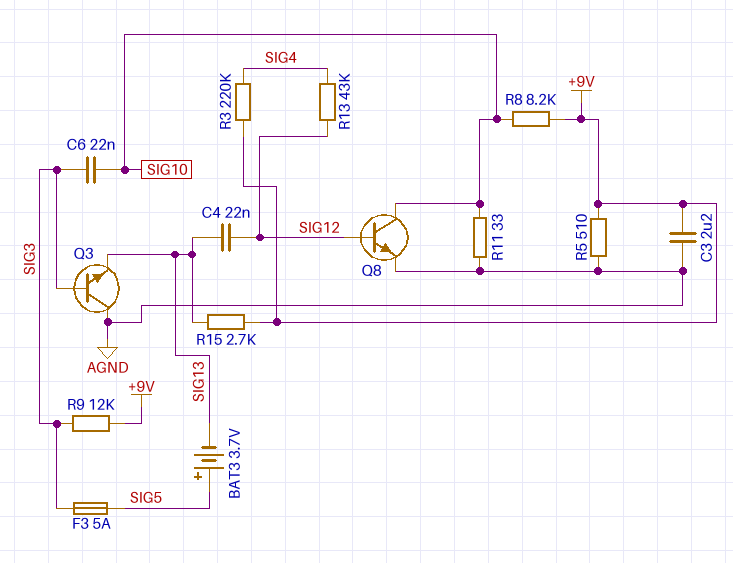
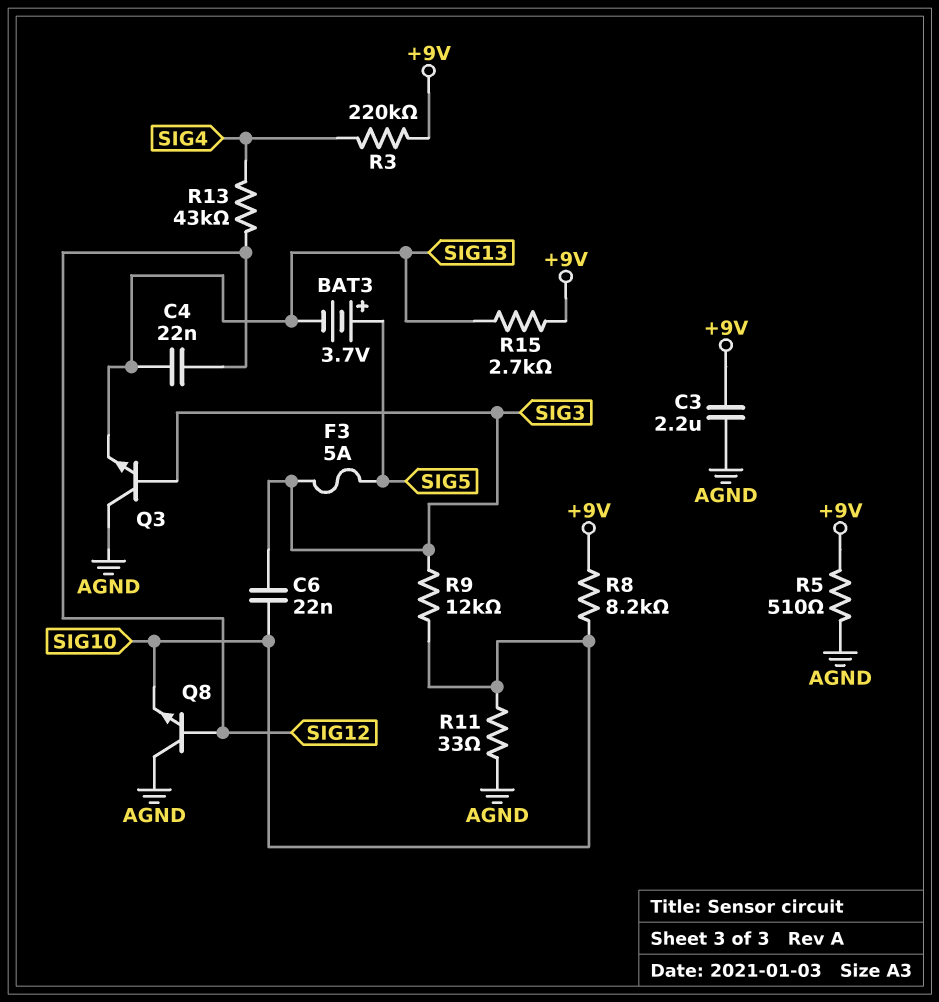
Q8: NPN (B SIG12, C SIG10, E AGND) -> NPN (B SIG12, C AGND, E SIG10)
R9: 12k (+9V, SIG3) -> 12k (SIG3, SIG10)

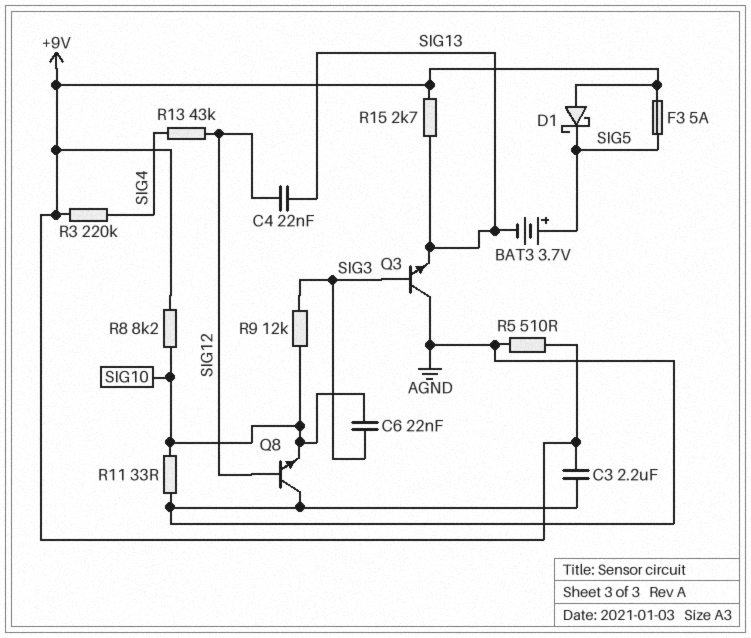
D1: none -> schottky (A +9V, K SIG5)
F3: 5A (SIG3, SIG5) -> 5A (+9V, SIG5)

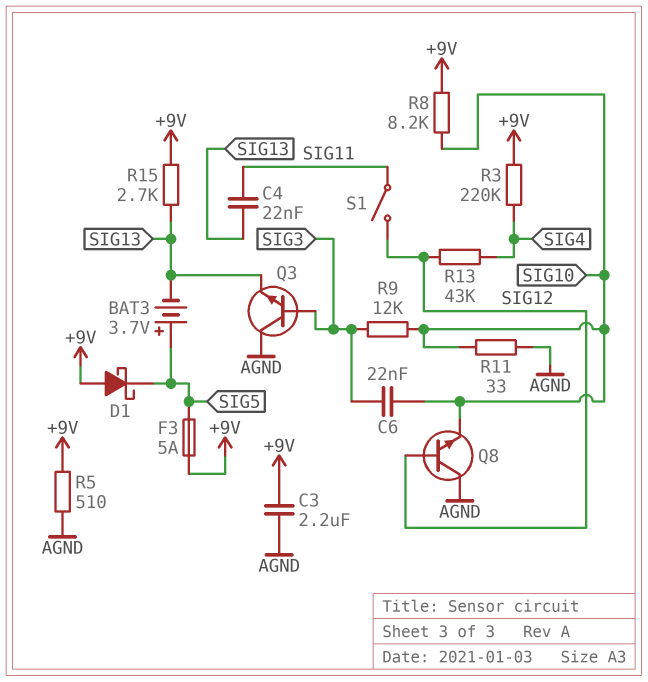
C4: 22nF (SIG12, SIG13) -> 22nF (SIG11, SIG13)
S1: none -> switch (SIG11, SIG12)

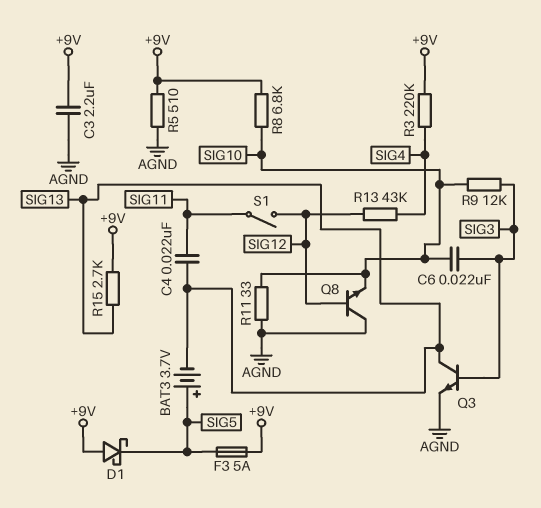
Q3: NPN (B SIG3, C AGND, E SIG13) -> NPN (B SIG3, C SIG13, E AGND)
R8: 8.2k (+9V, SIG10) -> 6.8k (+9V, SIG10)

